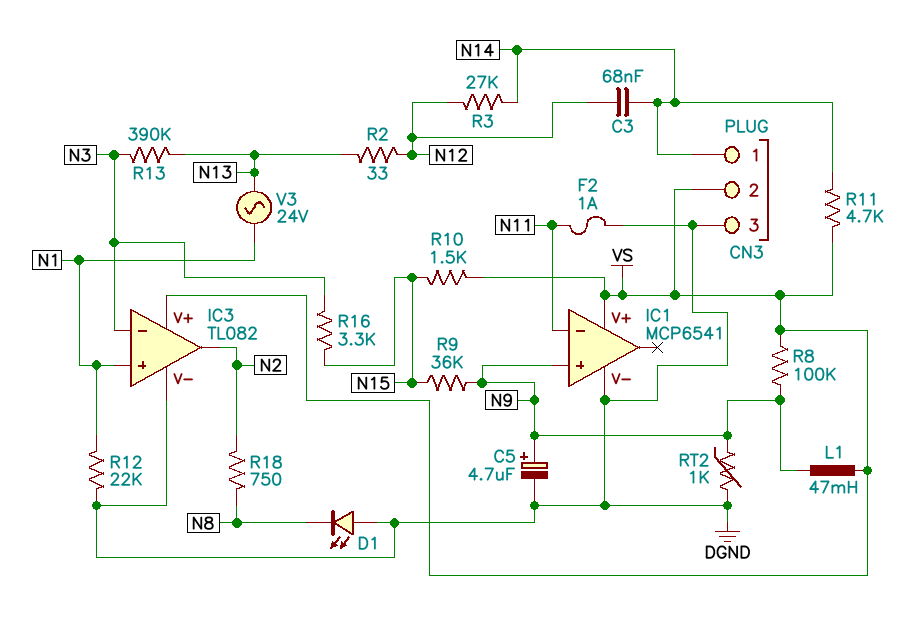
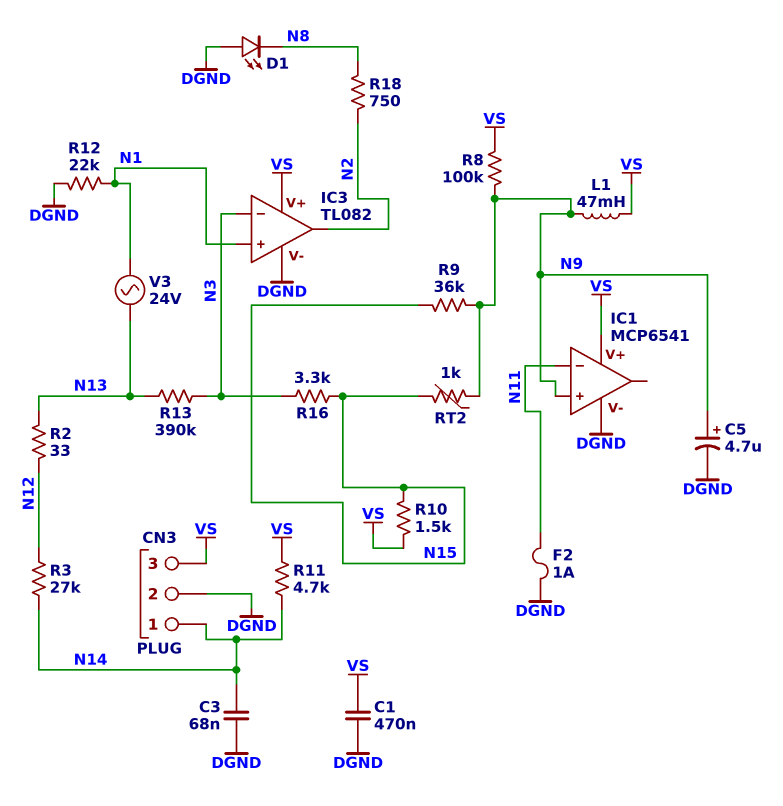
C1: none -> 470nF (DGND, VS)
C3: 68nF (N12, N14) -> 68nF (DGND, N14)
CN3 pin 2: VS -> DGND
CN3 pin 3: DGND -> VS
RT2: 1k (DGND, N9) -> 1k (N9, N15)

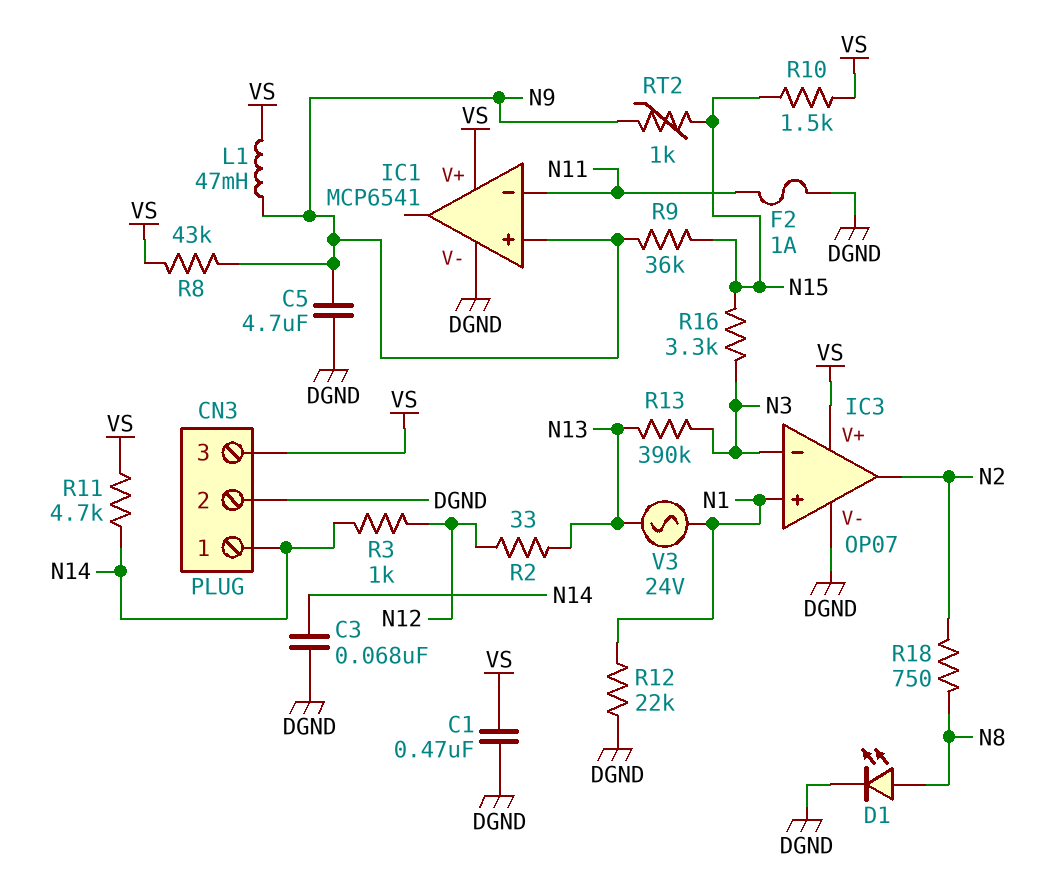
C5: 4.7uF (plus N9, minus DGND) -> 4.7uF (DGND, N9)
D1: LED (A DGND, K N8) -> LED (A N8, K DGND)
IC3: TL082 -> OP07
R3: 27k (N12, N14) -> 1k (N12, N14)
R8: 100k (N9, VS) -> 43k (N9, VS)

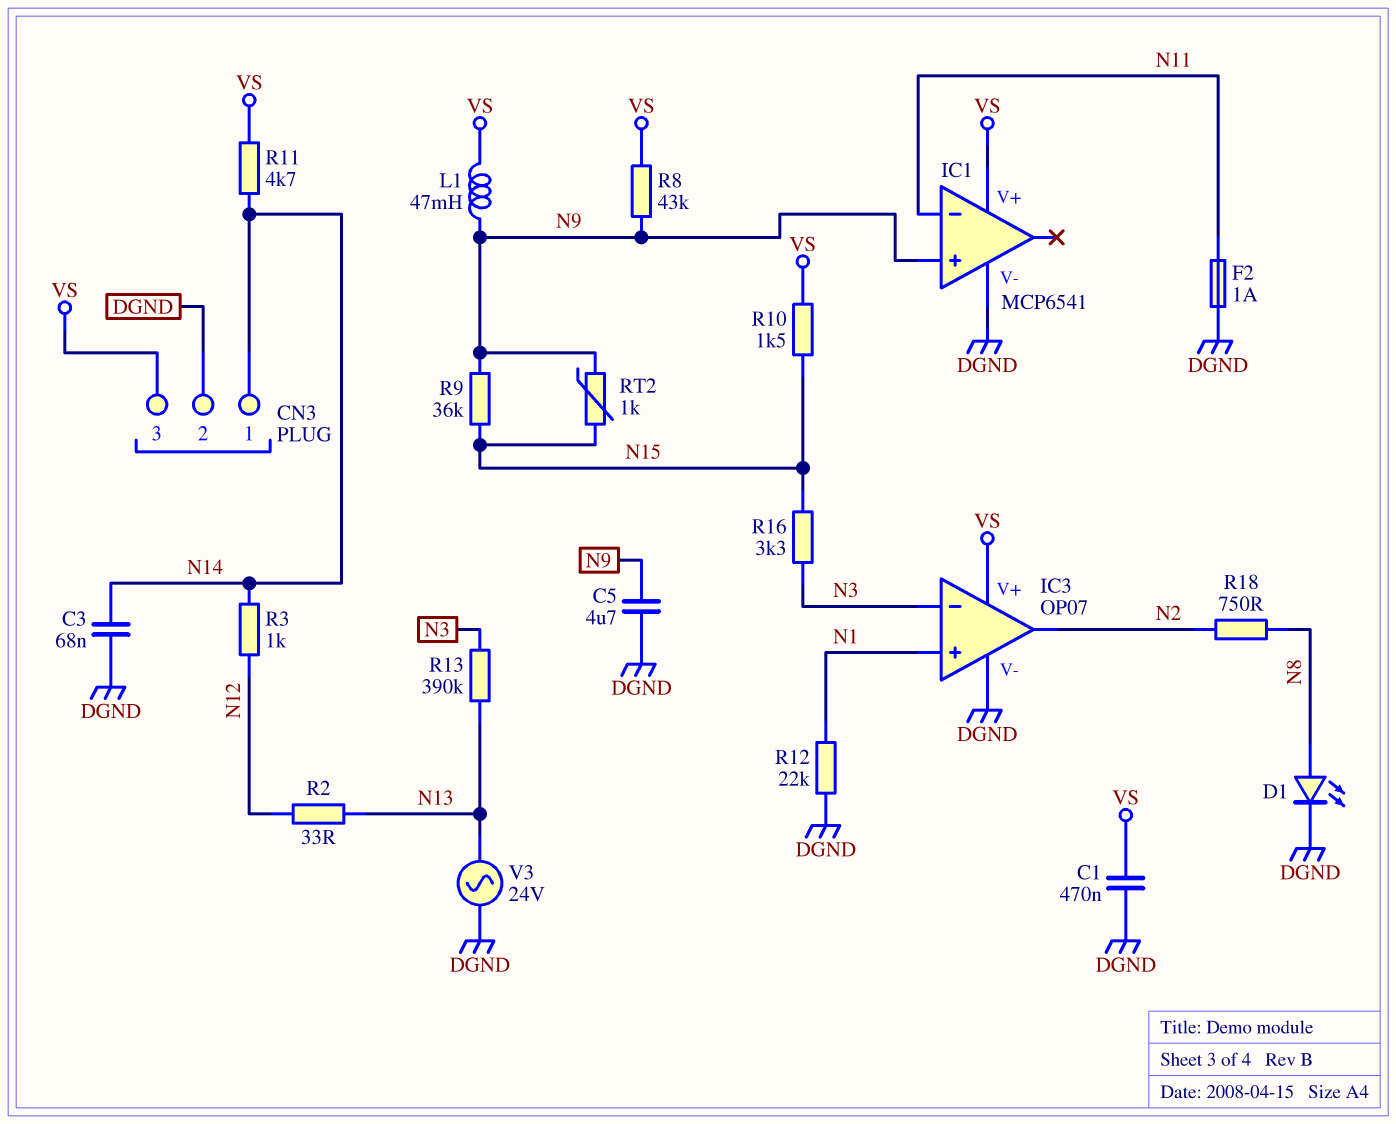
V3: AC 24V (N1, N13) -> AC 24V (DGND, N13)

